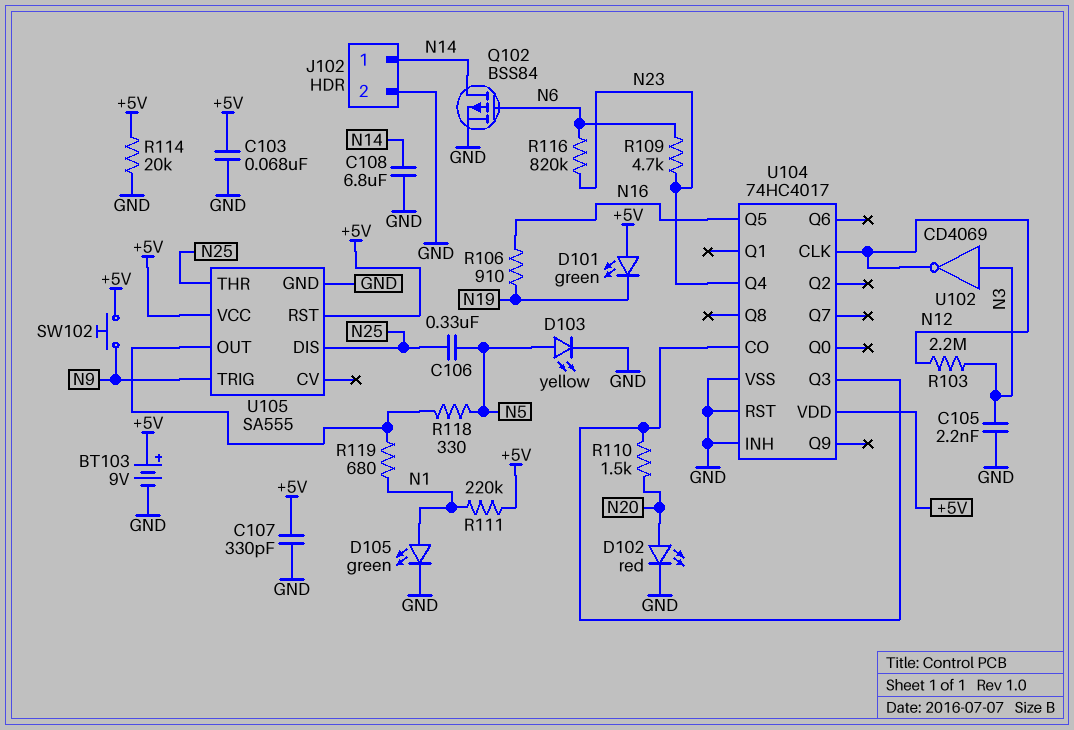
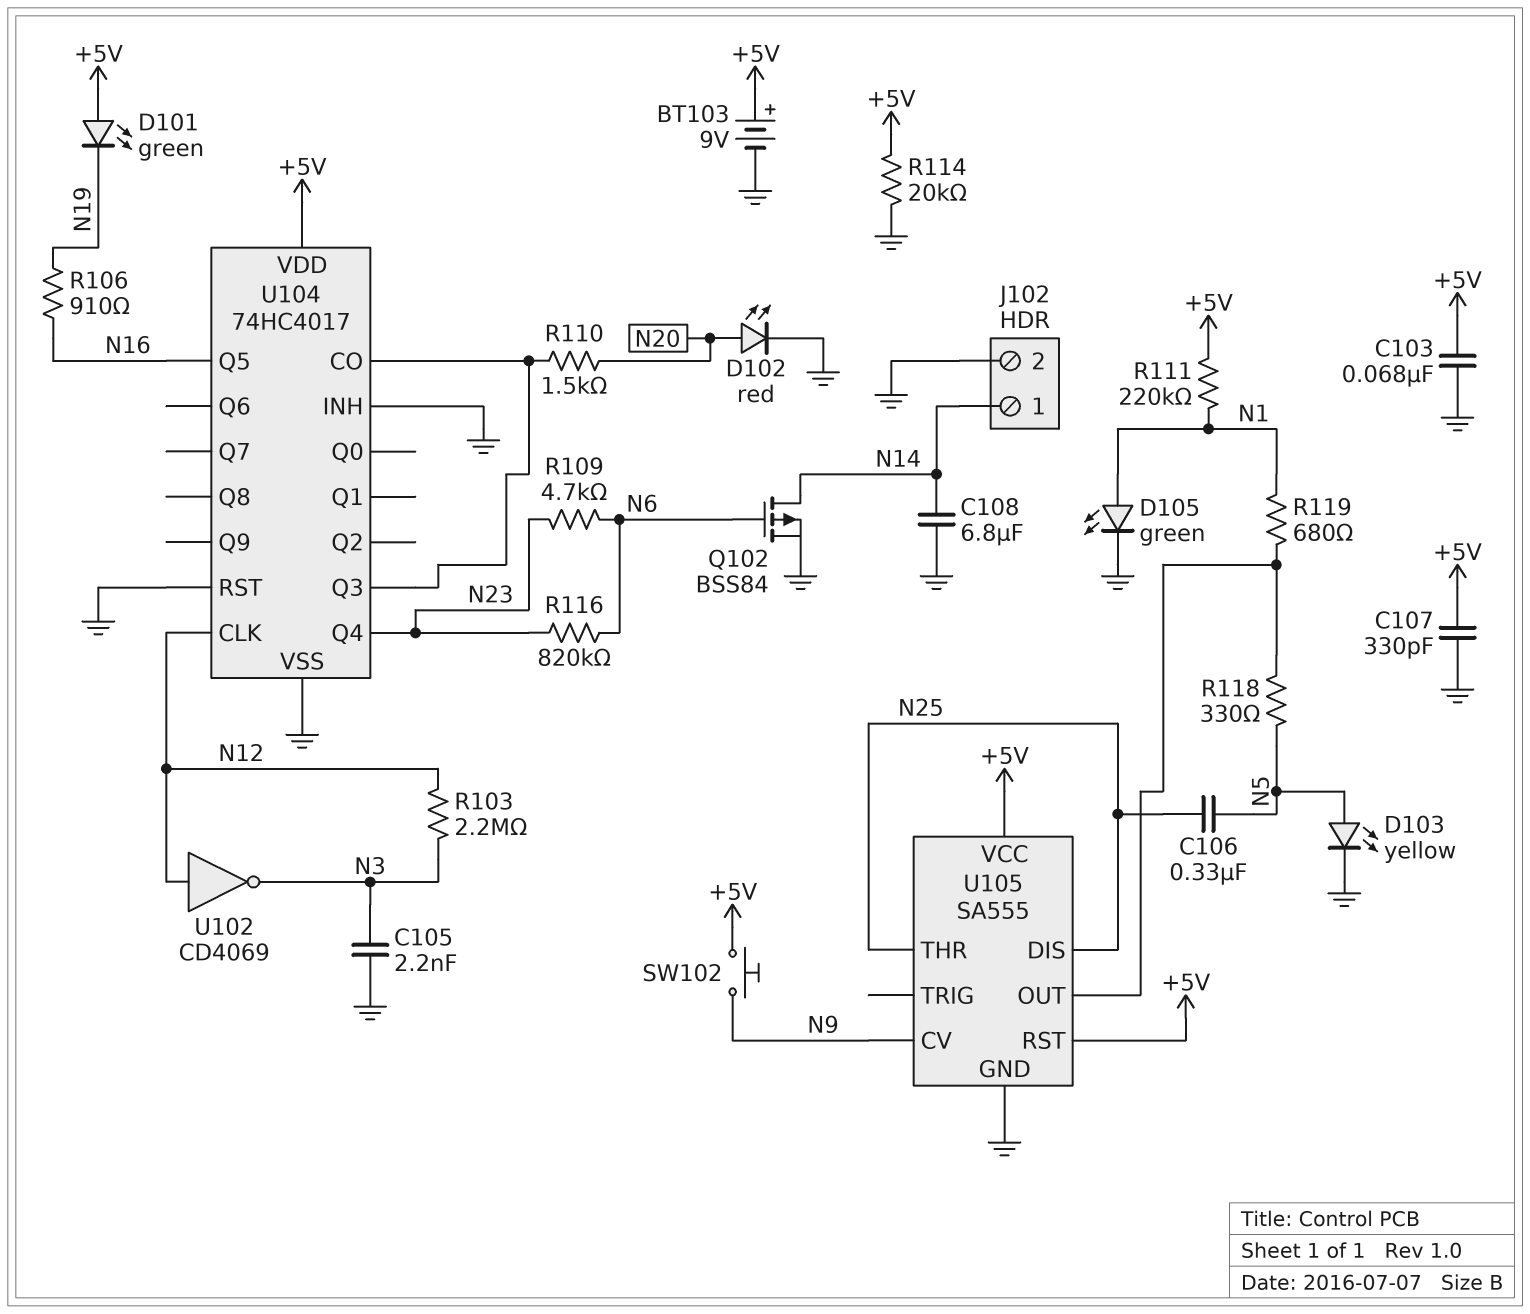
U102: NOT CD4069 (in N3, out N12) -> NOT CD4069 (in N12, out N3)
U105 pin CV: none -> N9
U105 pin TRIG: N9 -> none

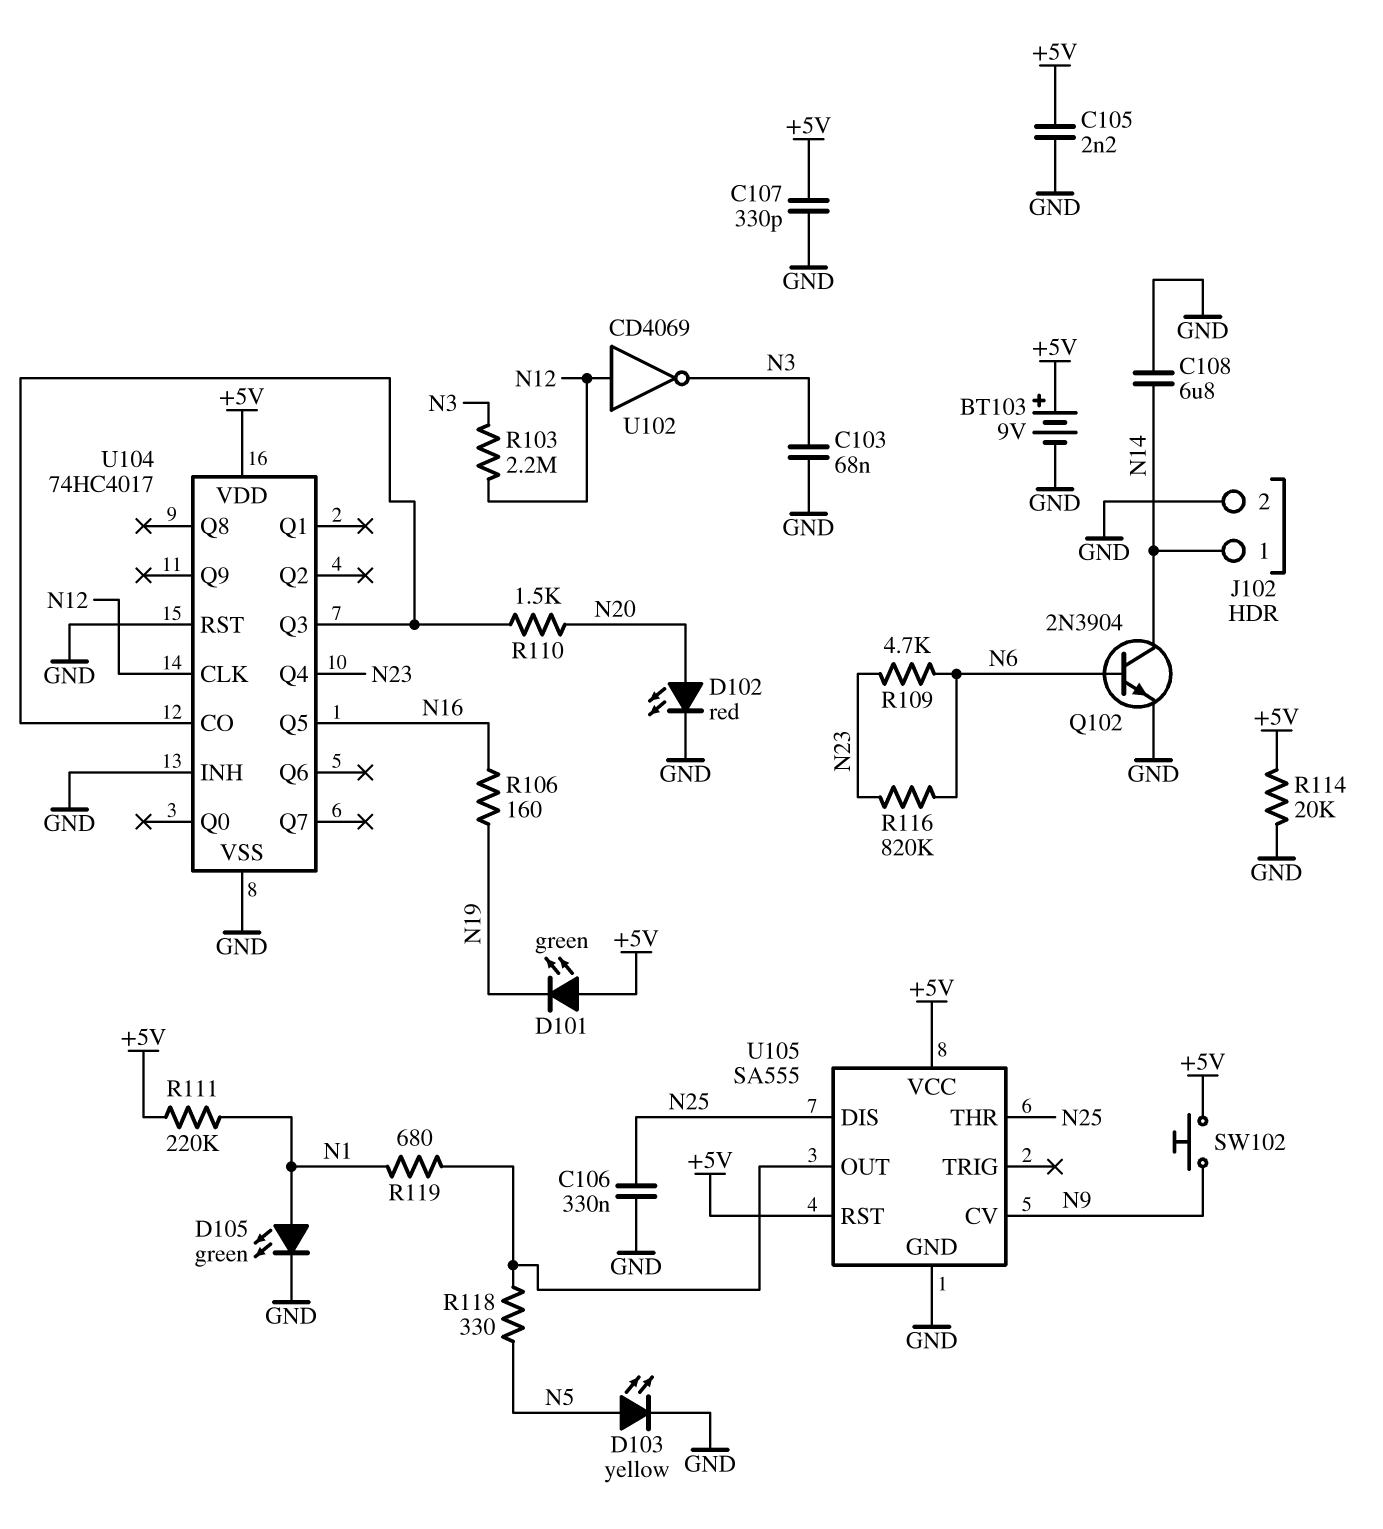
C103: 68nF (+5V, GND) -> 68nF (GND, N3)
C105: 2.2nF (GND, N3) -> 2.2nF (+5V, GND)
C106: 330nF (N5, N25) -> 330nF (GND, N25)
Q102: PMOS BSS84 (G N6, D N14, S GND) -> NPN 2N3904 (B N6, C N14, E GND)
R106: 910 (N16, N19) -> 160 (N16, N19)

